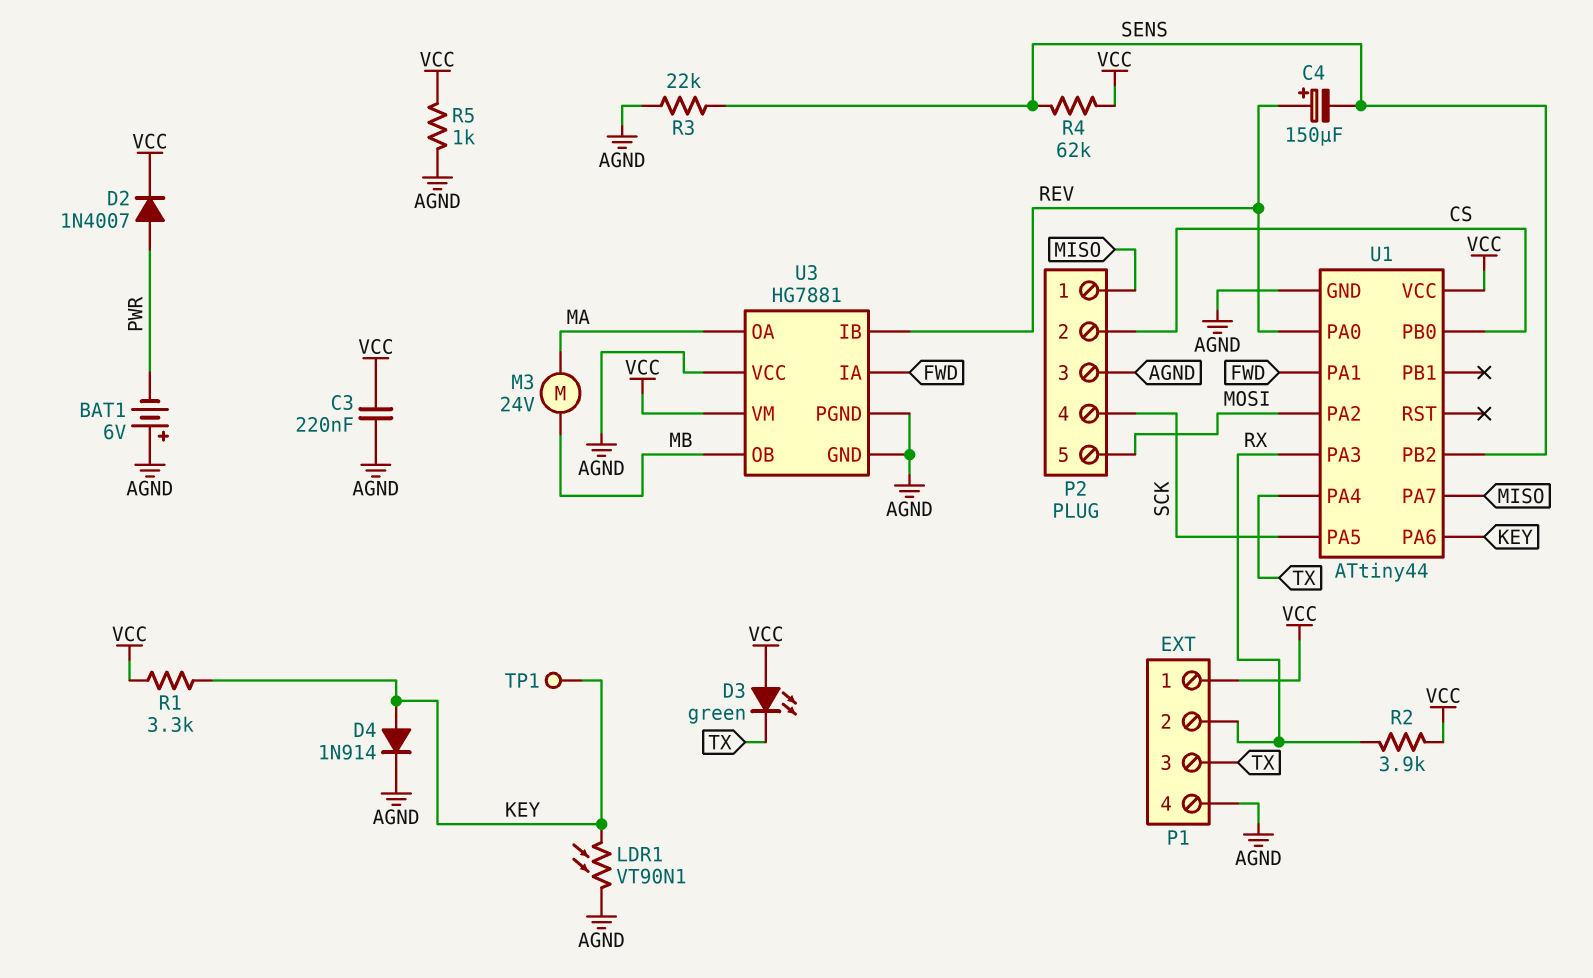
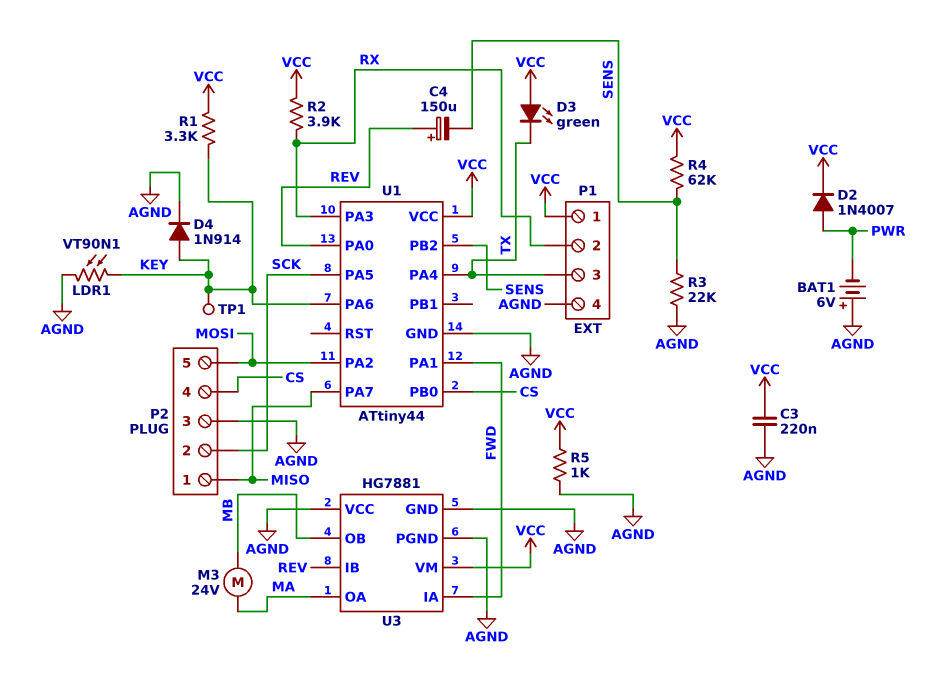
P2 pin 2: CS -> SCK
P2 pin 4: SCK -> CS

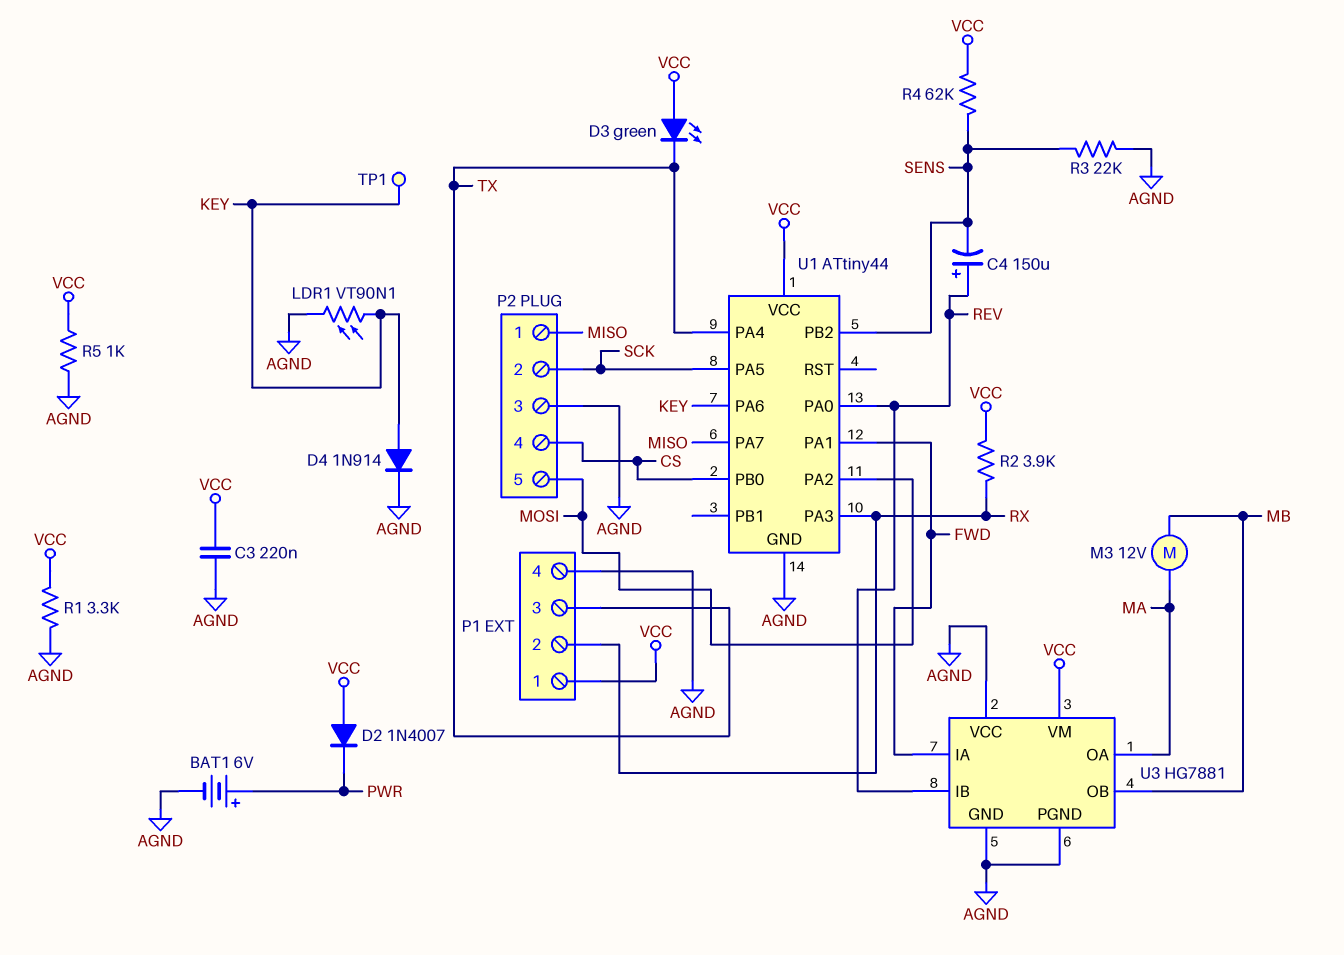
BAT1: 6V (plus AGND, minus PWR) -> 6V (plus PWR, minus AGND)
D2: diode 1N4007 (A PWR, K VCC) -> diode 1N4007 (A VCC, K PWR)
M3: motor 24V (MA, MB) -> motor 12V (MA, MB)
R1: 3.3k (KEY, VCC) -> 3.3k (AGND, VCC)

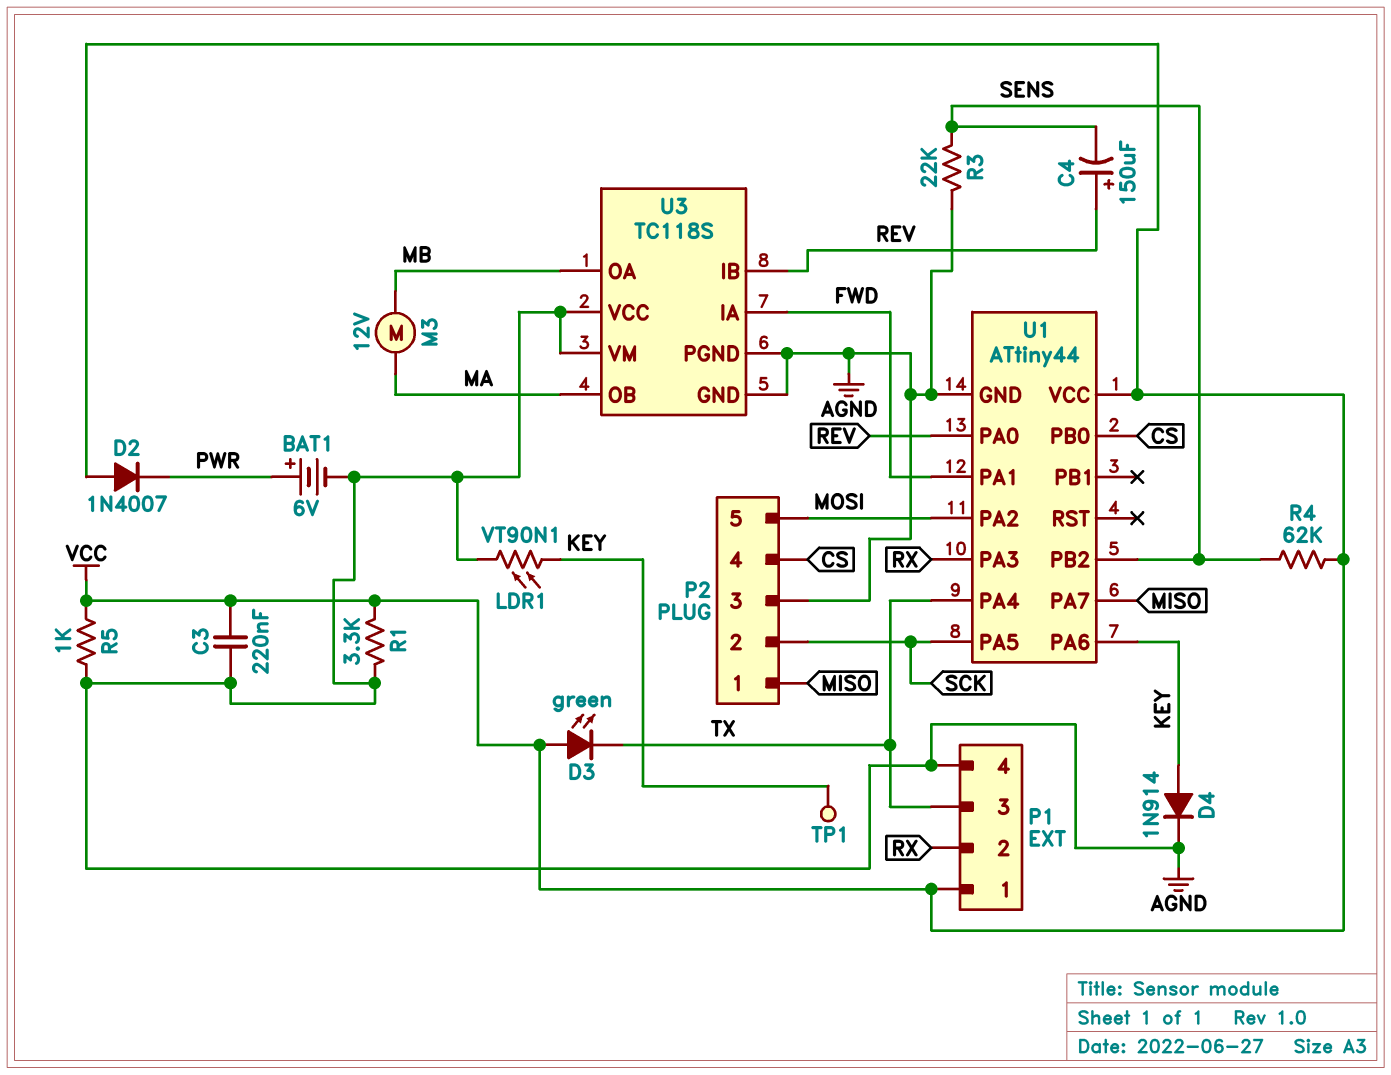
R2: 3.9k (RX, VCC) -> none
U3: HG7881 -> TC118S
U3 pin OA: MA -> MB
U3 pin OB: MB -> MA
U3 pin VM: VCC -> AGND

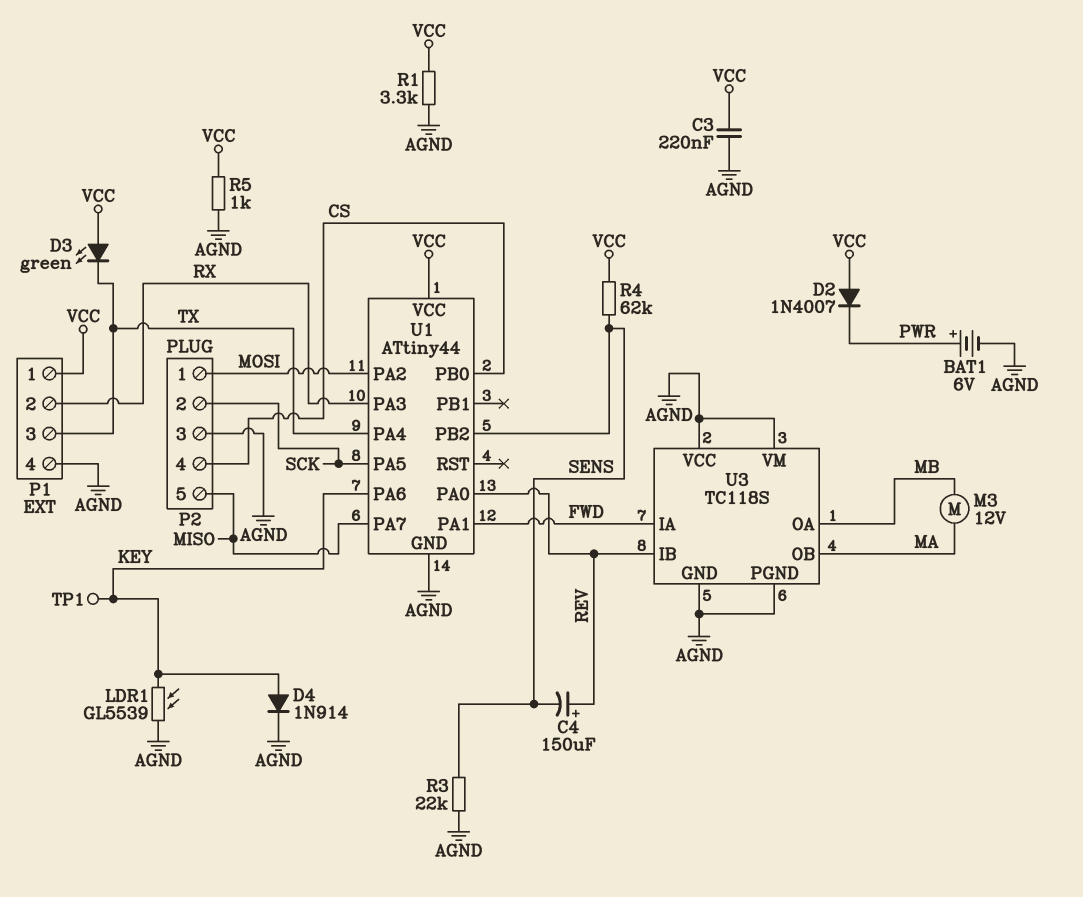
LDR1: VT90N1 (AGND, KEY) -> GL5539 (AGND, KEY)
P2 pin 1: MISO -> MOSI
P2 pin 5: MOSI -> MISO

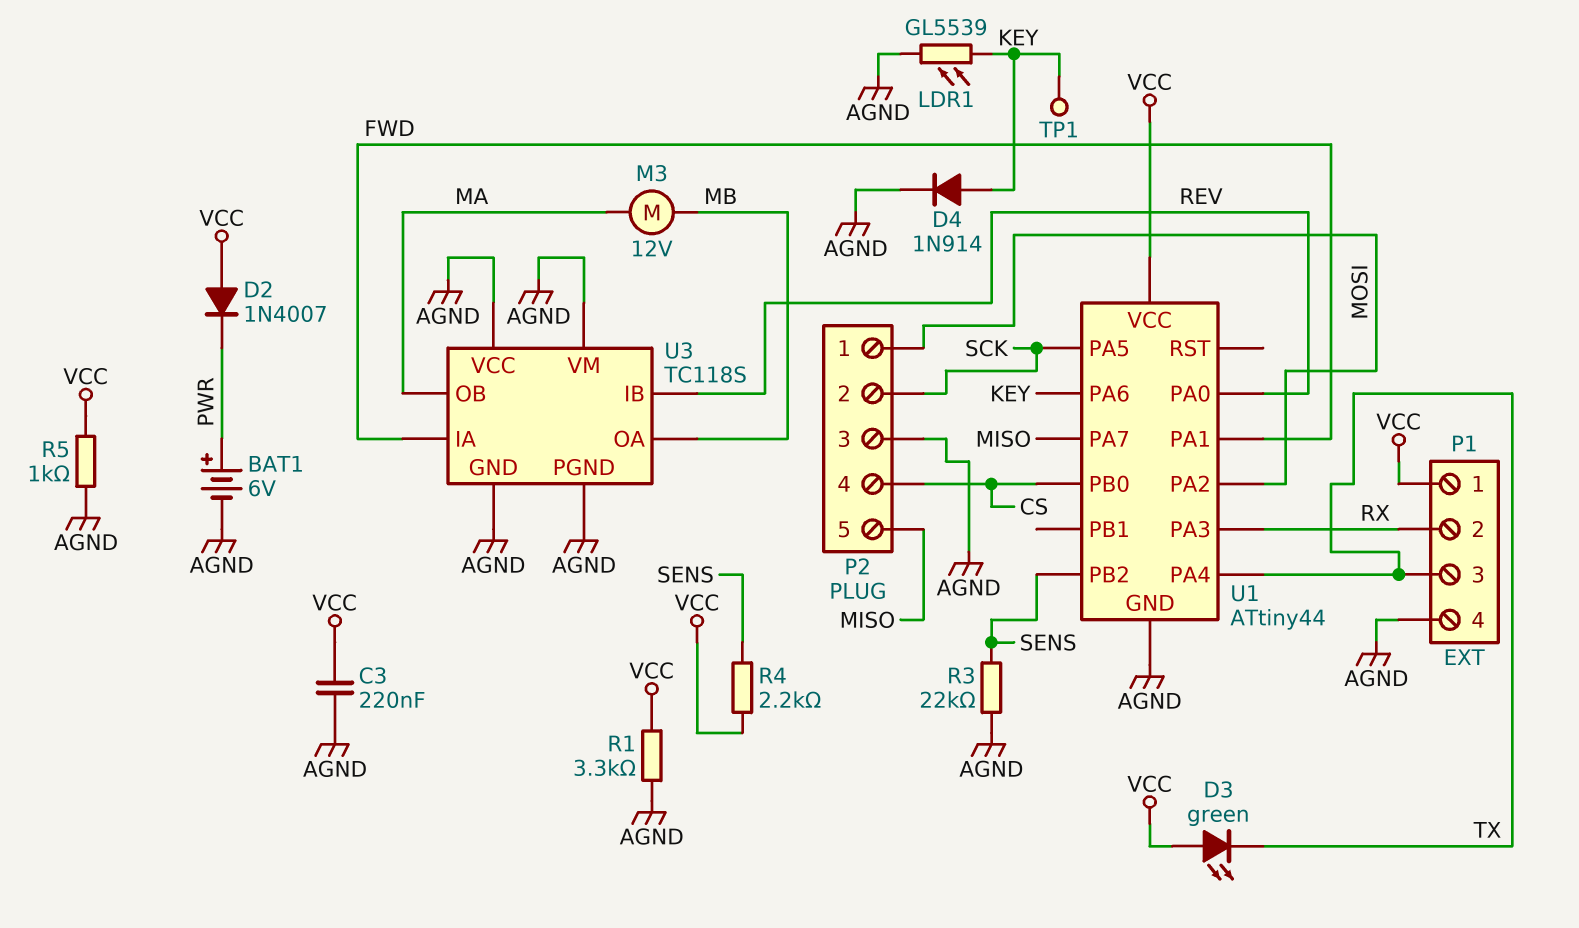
C4: 150uF (plus REV, minus SENS) -> none
R4: 62k (SENS, VCC) -> 2.2k (SENS, VCC)

